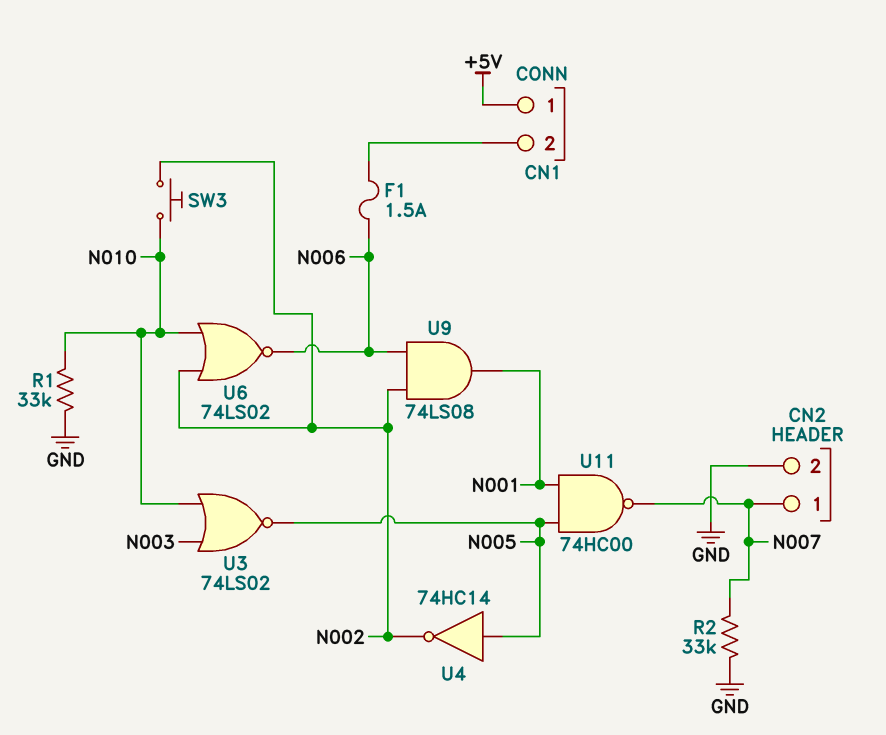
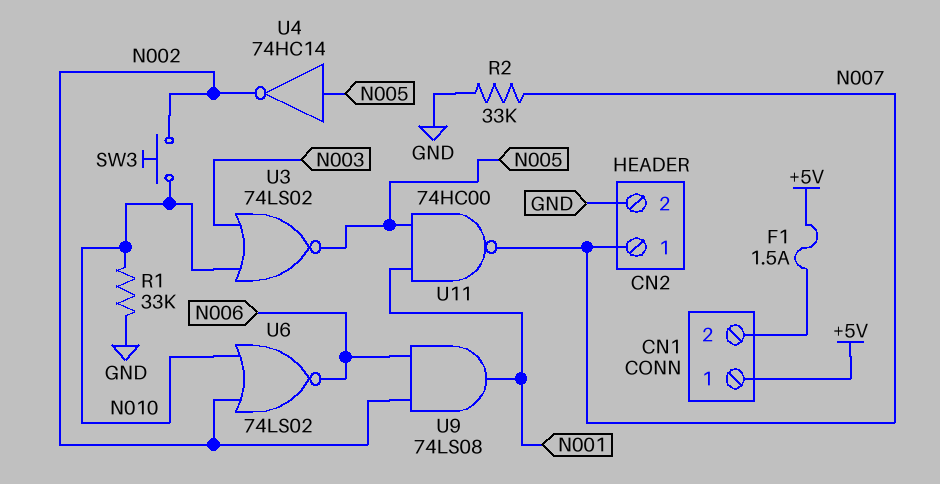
F1: 1.5A (CN1/2, N006) -> 1.5A (+5V, CN1/2)

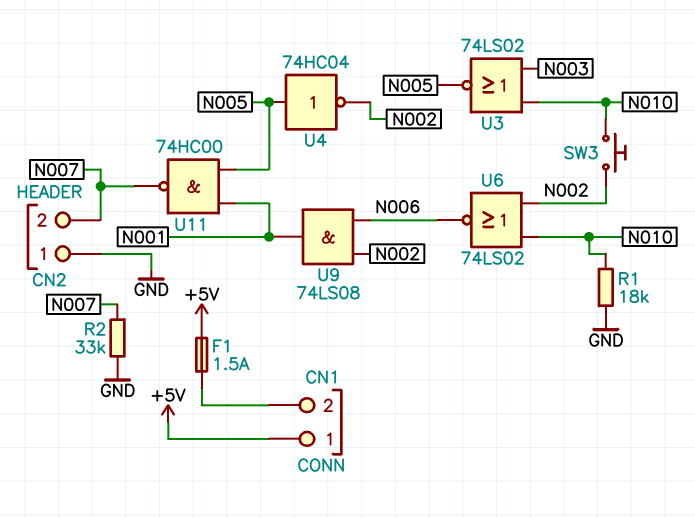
CN2 pin 1: N007 -> GND
CN2 pin 2: GND -> N007
R1: 33k (GND, N010) -> 18k (GND, N010)
U4: NOT 74HC14 (in N005, out N002) -> NOT 74HC04 (in N005, out N002)

